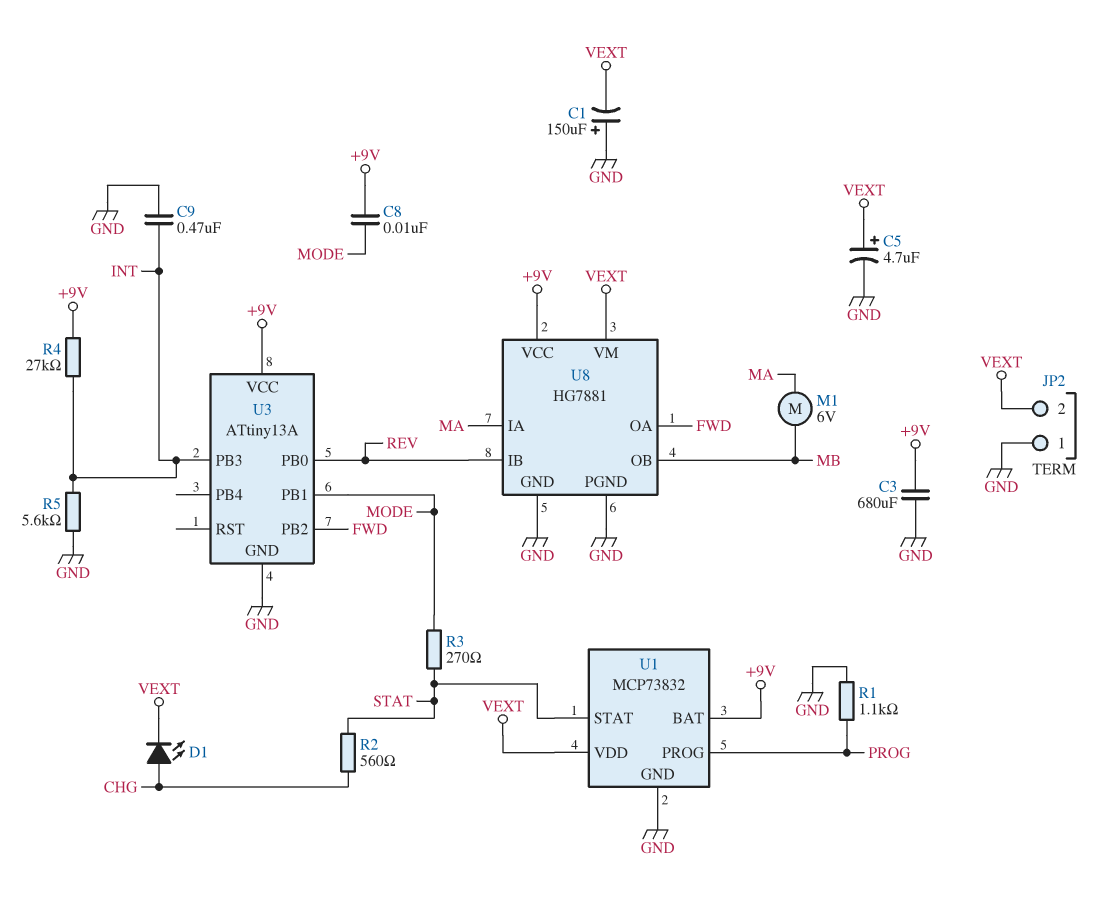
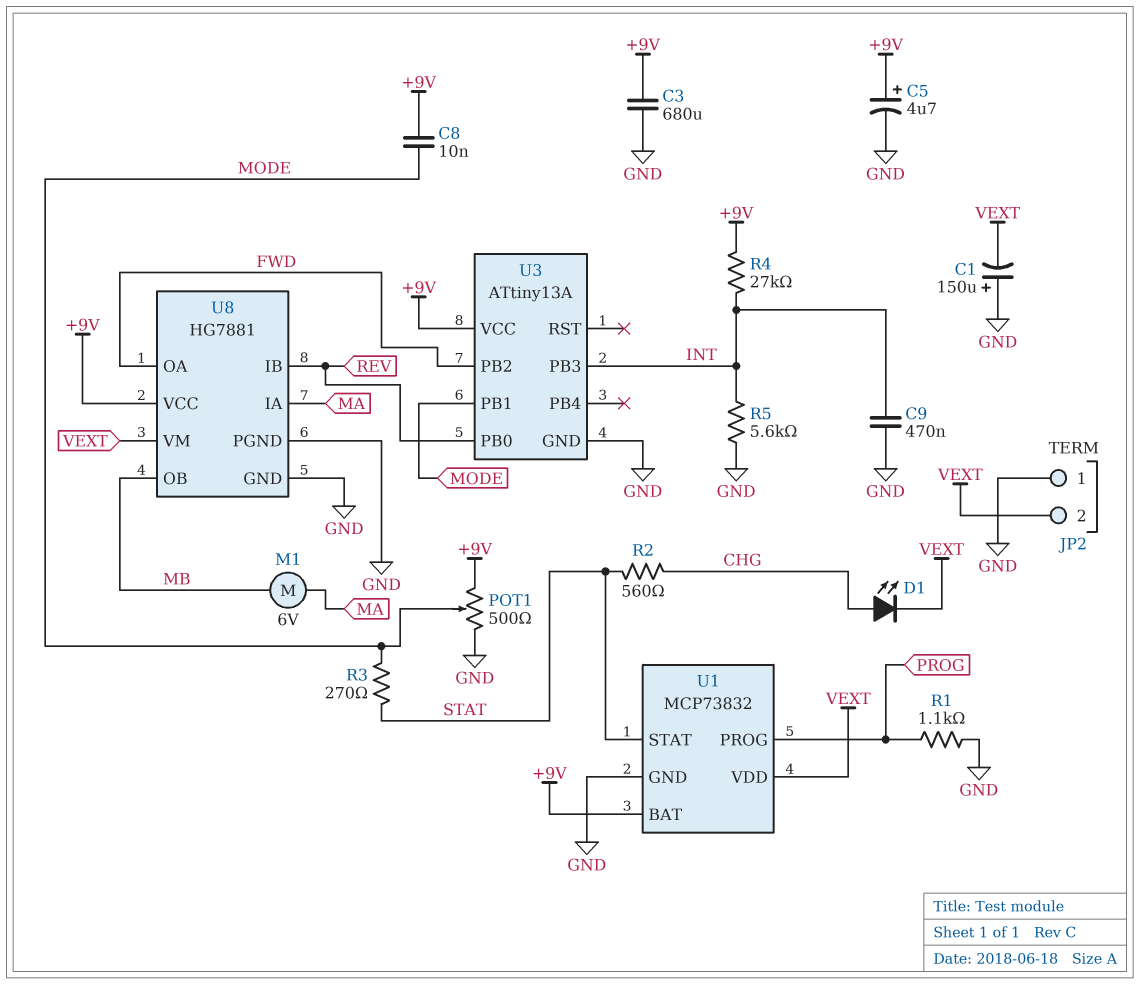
C5: 4.7uF (plus VEXT, minus GND) -> 4.7uF (plus +9V, minus GND)
POT1: none -> 500 (+9V, GND, wiper MODE)

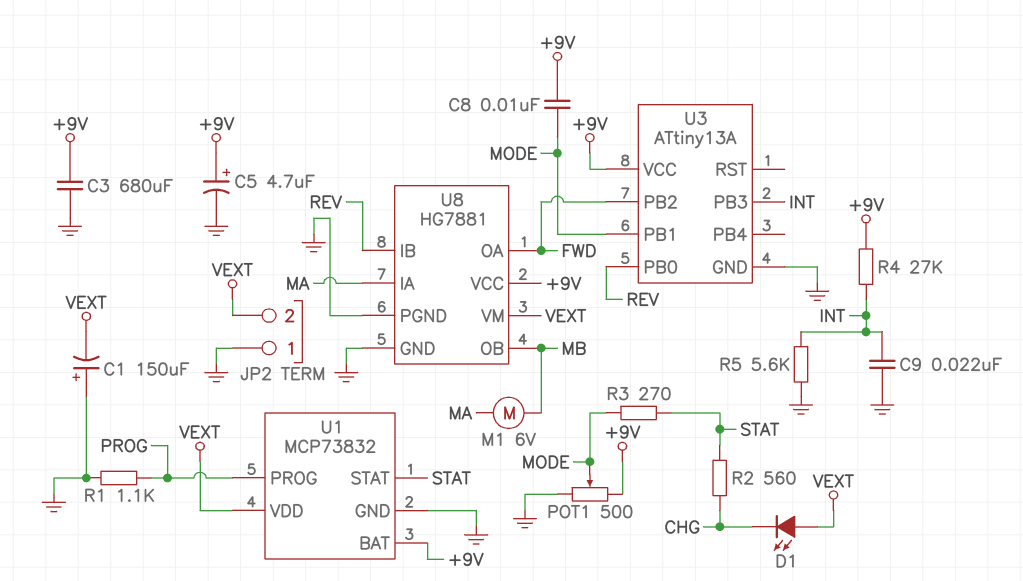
C9: 470nF (GND, INT) -> 22nF (GND, INT)
D1: LED (A CHG, K VEXT) -> LED (A VEXT, K CHG)

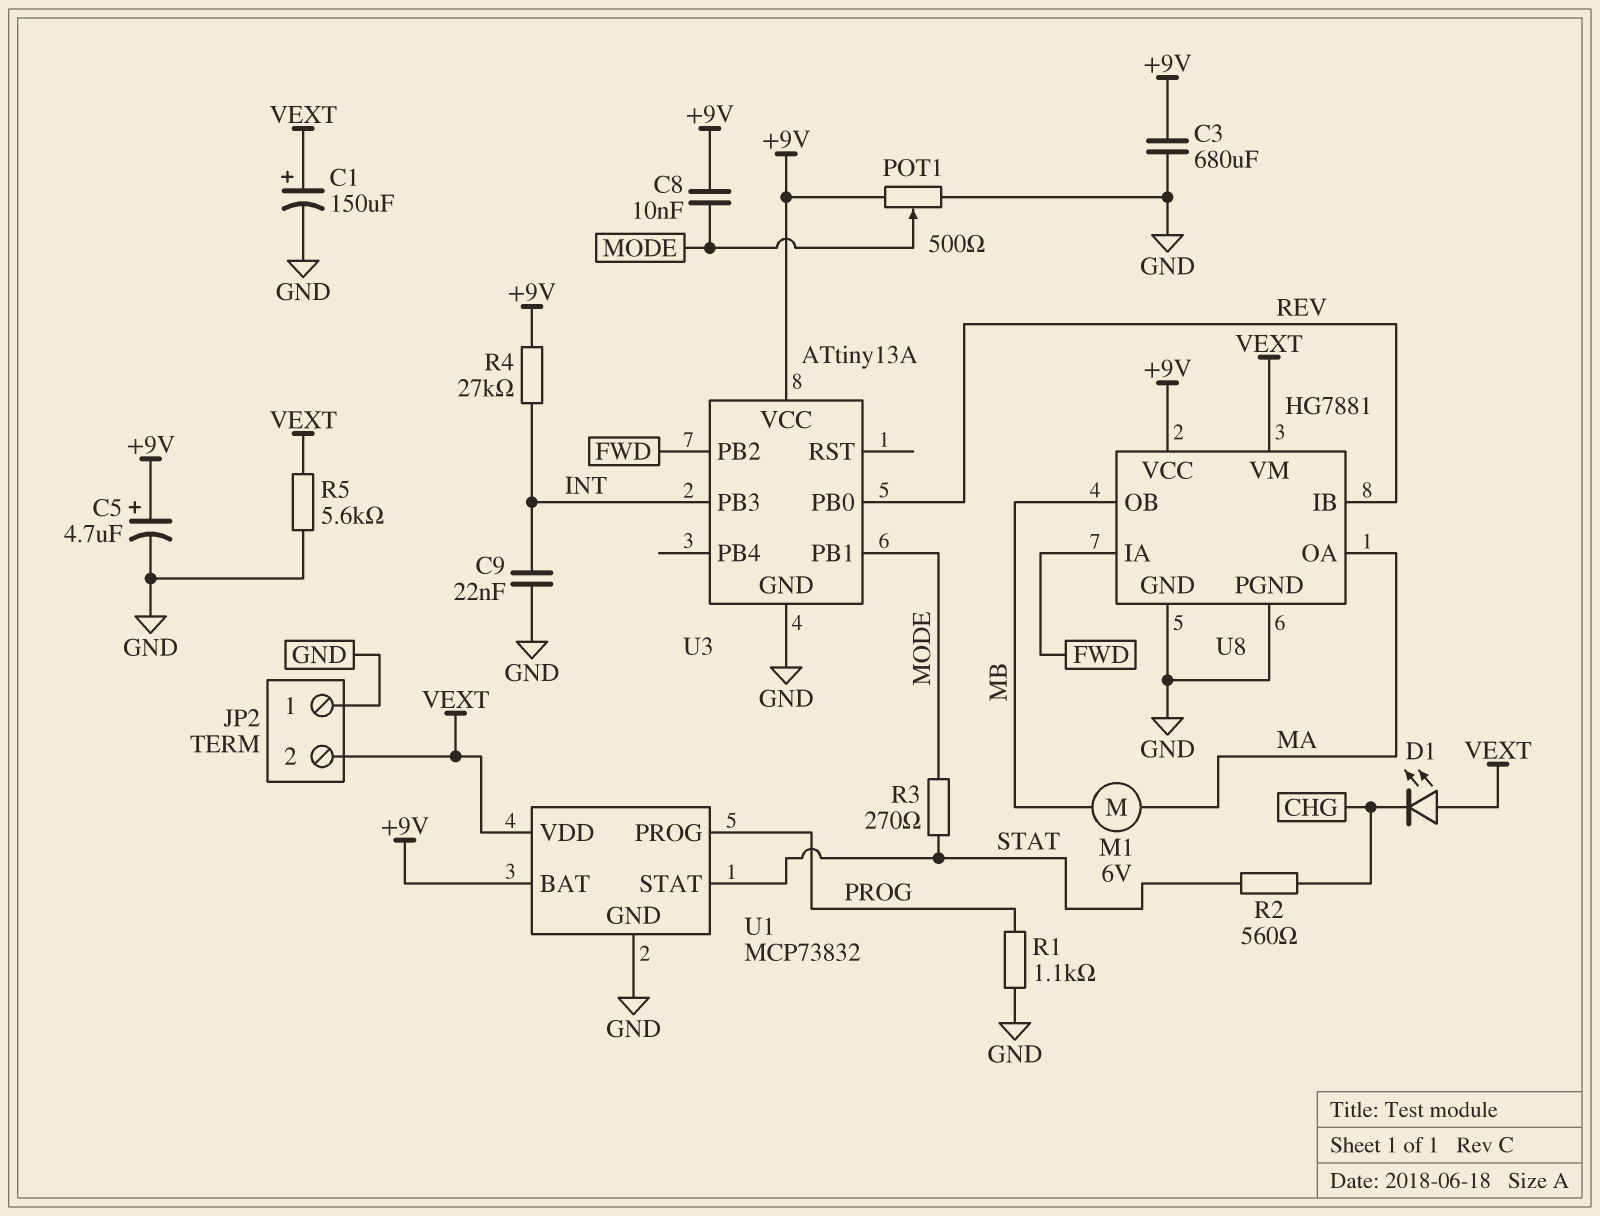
C1: 150uF (plus GND, minus VEXT) -> 150uF (plus VEXT, minus GND)
R5: 5.6k (GND, INT) -> 5.6k (GND, VEXT)
U8 pin IA: MA -> FWD
U8 pin OA: FWD -> MA

